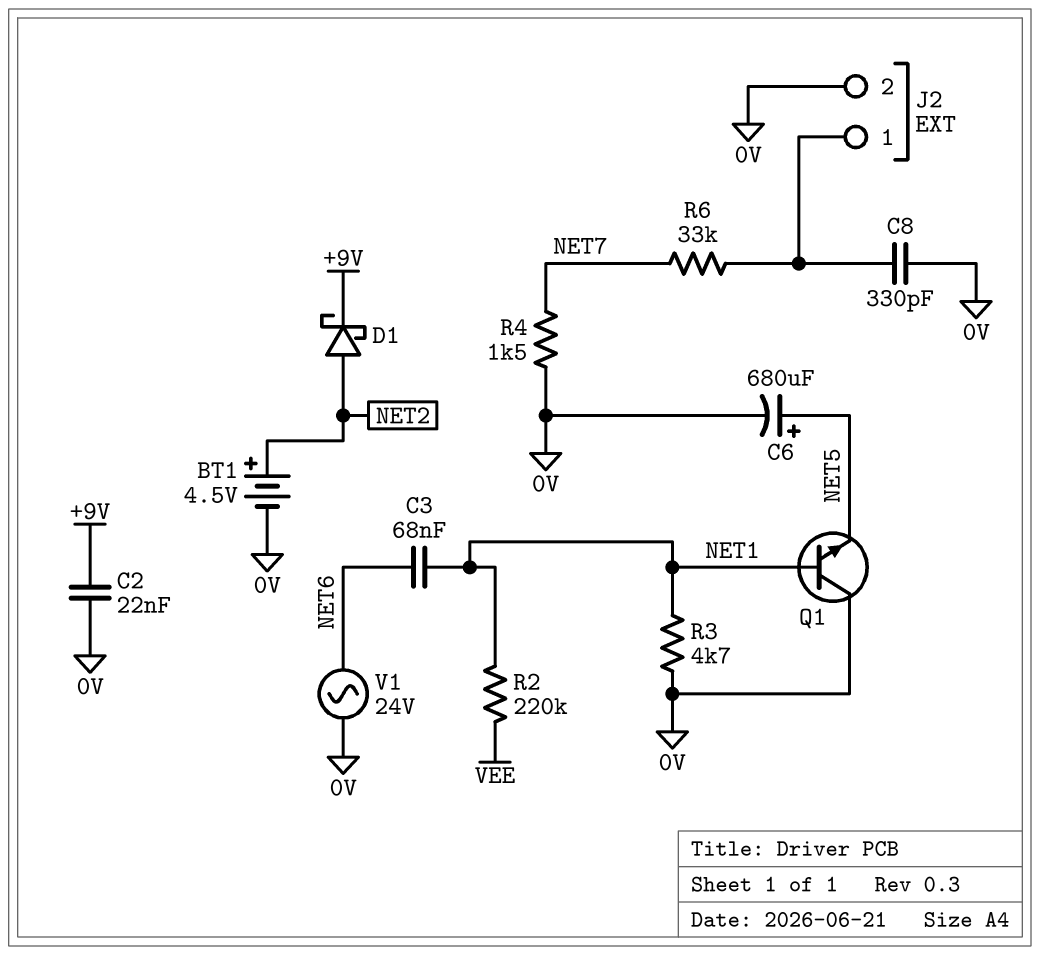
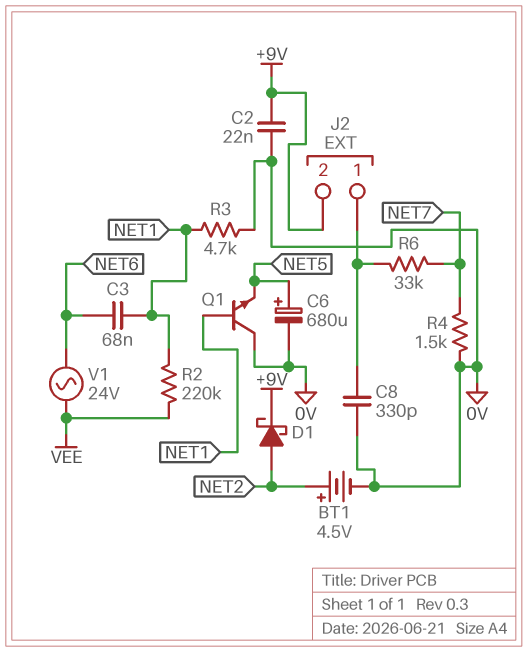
J2 pin 2: 0V -> +9V
V1: AC 24V (0V, NET6) -> AC 24V (NET6, VEE)

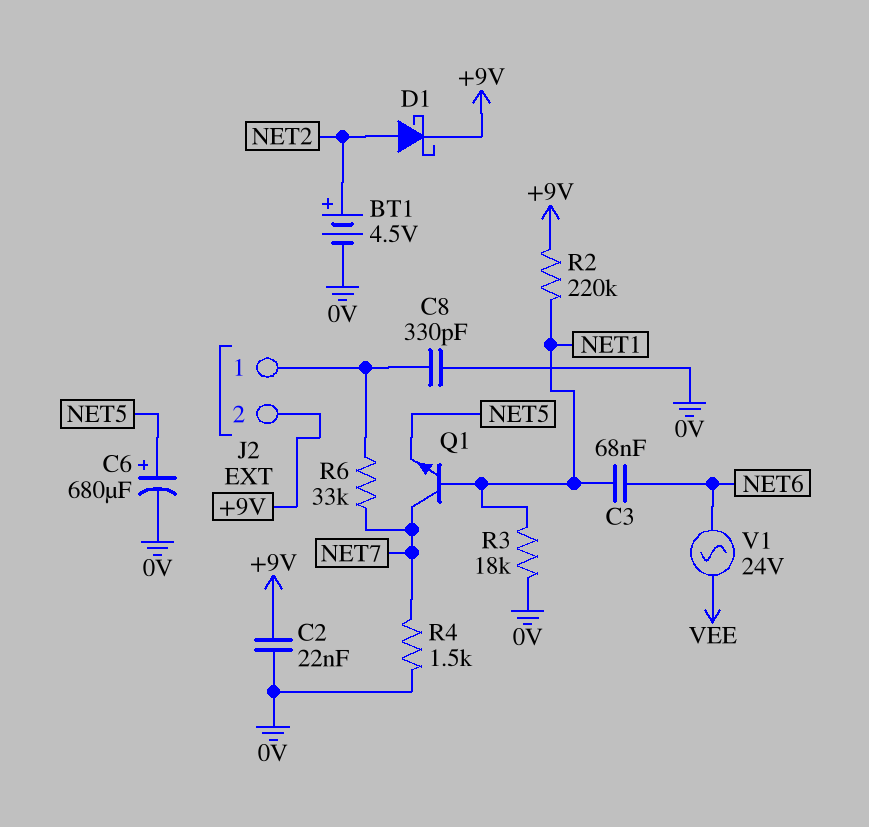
Q1: NPN (B NET1, C 0V, E NET5) -> NPN (B NET1, C NET7, E NET5)
R2: 220k (NET1, VEE) -> 220k (+9V, NET1)
R3: 4.7k (0V, NET1) -> 18k (0V, NET1)

